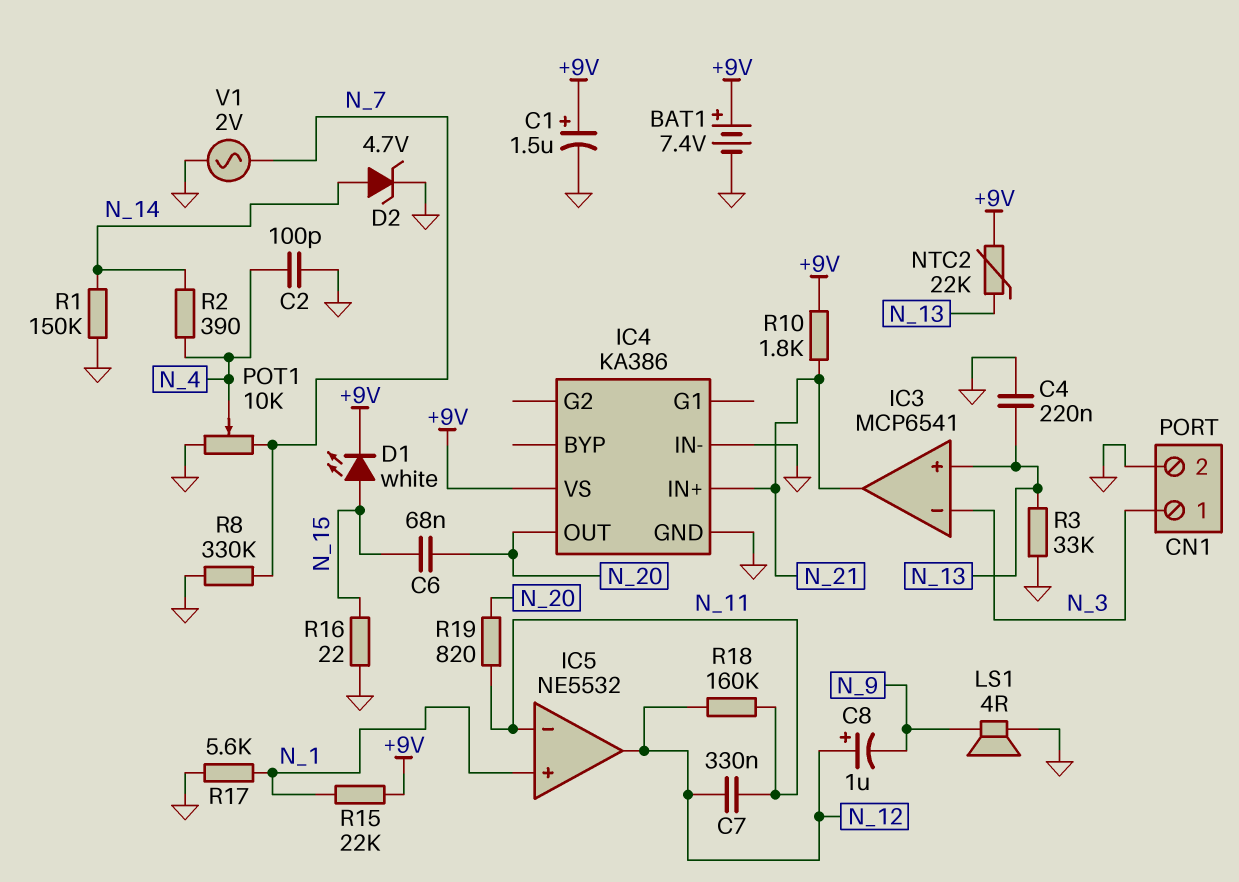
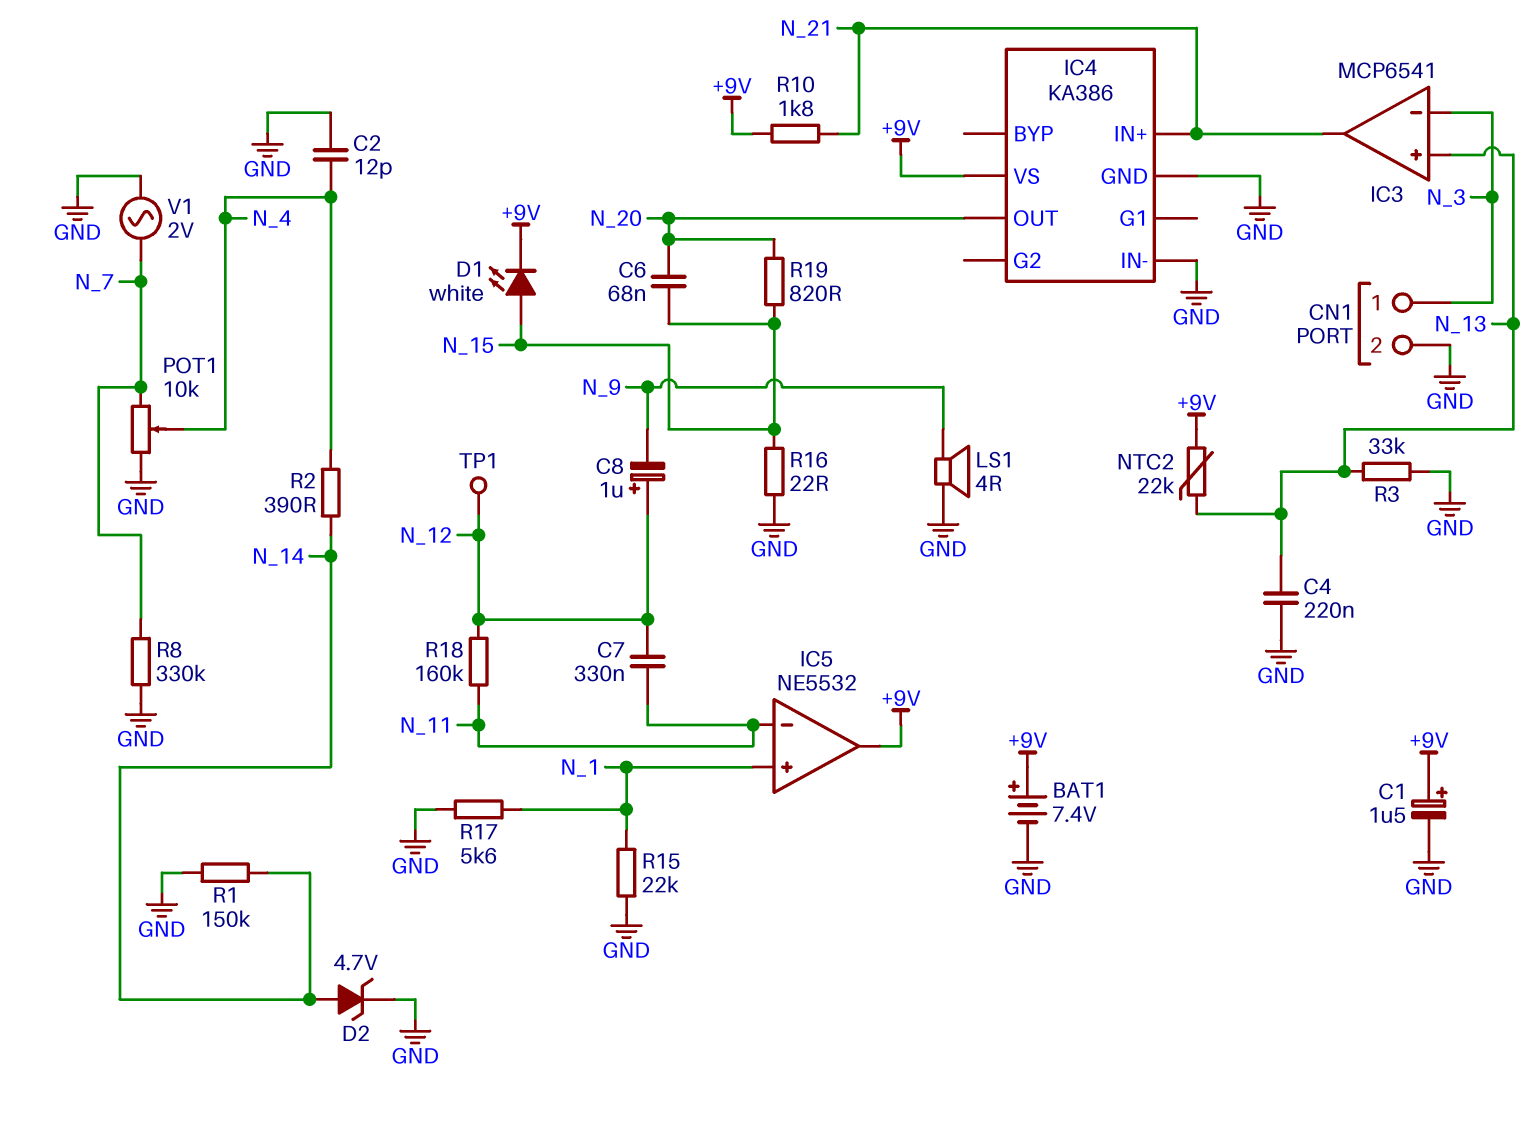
C2: 100pF (GND, N_4) -> 12pF (GND, N_4)
IC5 pin out: N_12 -> +9V
R15: 22k (+9V, N_1) -> 22k (GND, N_1)
R19: 820 (N_11, N_20) -> 820 (N_15, N_20)
TP1: none -> test point (N_12)

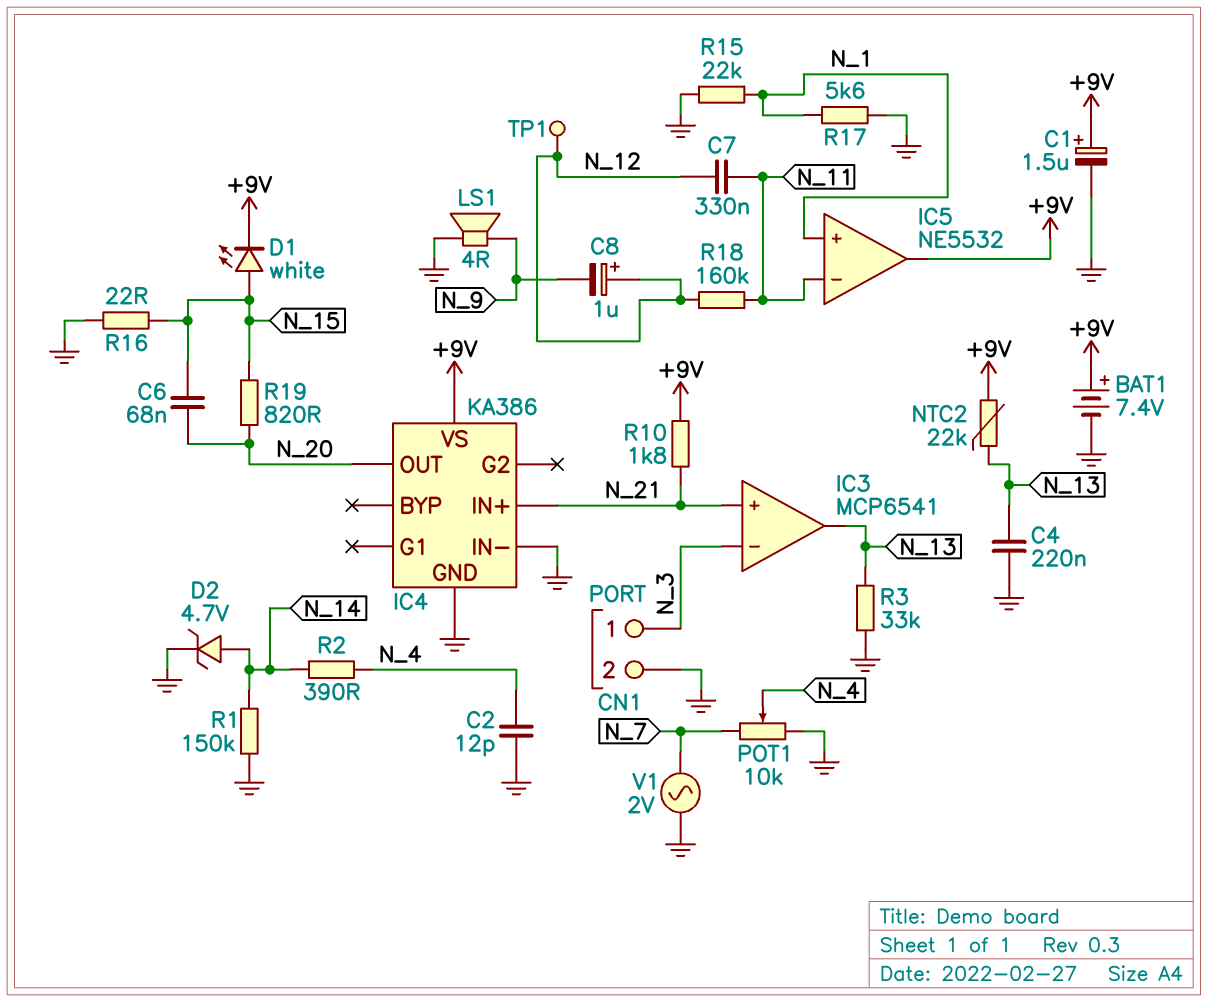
IC3 pin in+: N_13 -> N_21
IC3 pin out: N_21 -> N_13
R8: 330k (GND, N_7) -> none

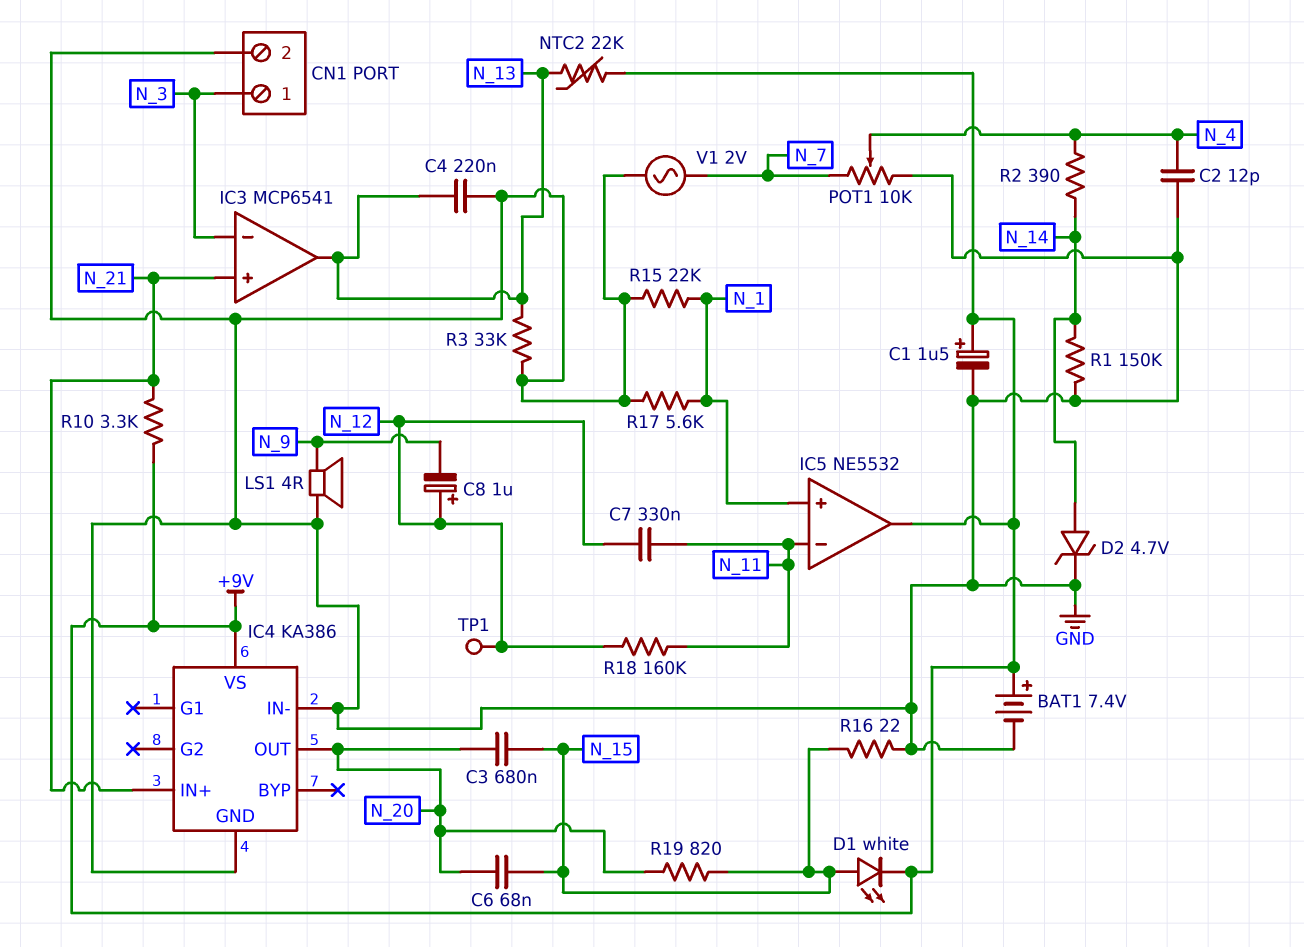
C3: none -> 680nF (N_15, N_20)
R10: 1.8k (+9V, N_21) -> 3.3k (+9V, N_21)

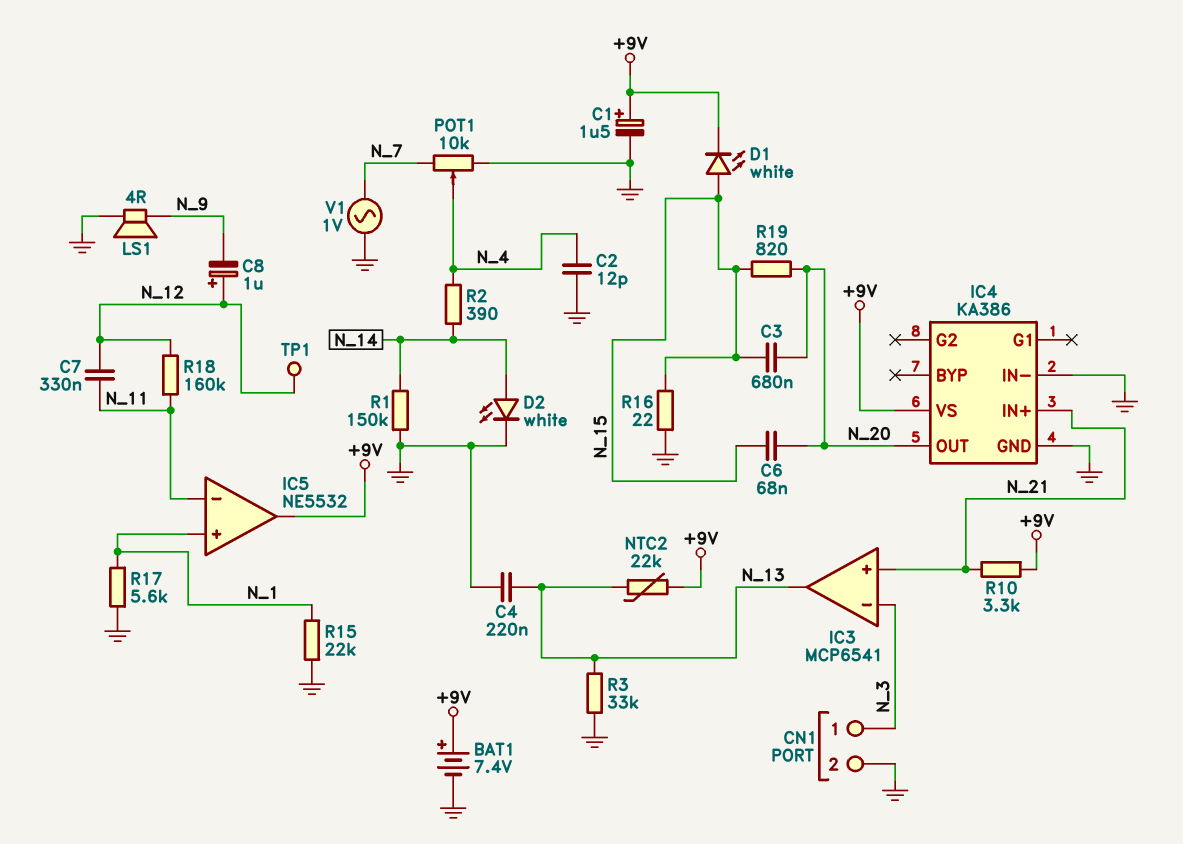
D2: zener 4.7V (A N_14, K GND) -> LED white (A N_14, K GND)
V1: AC 2V (GND, N_7) -> AC 1V (GND, N_7)

